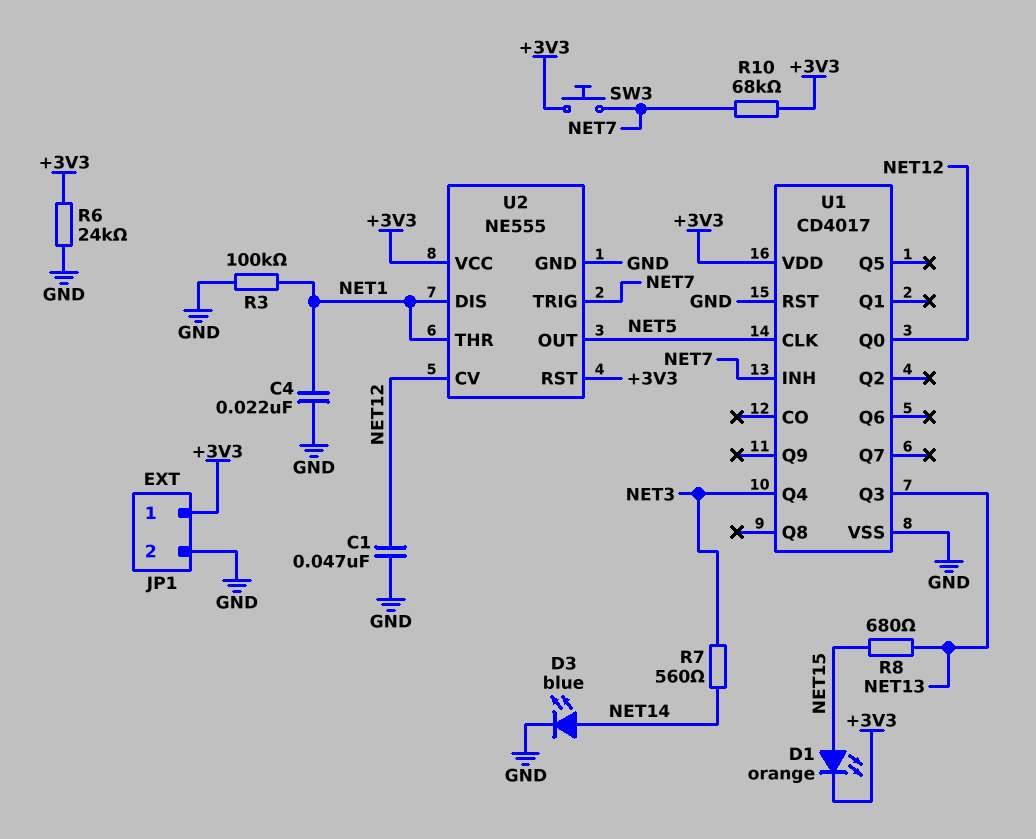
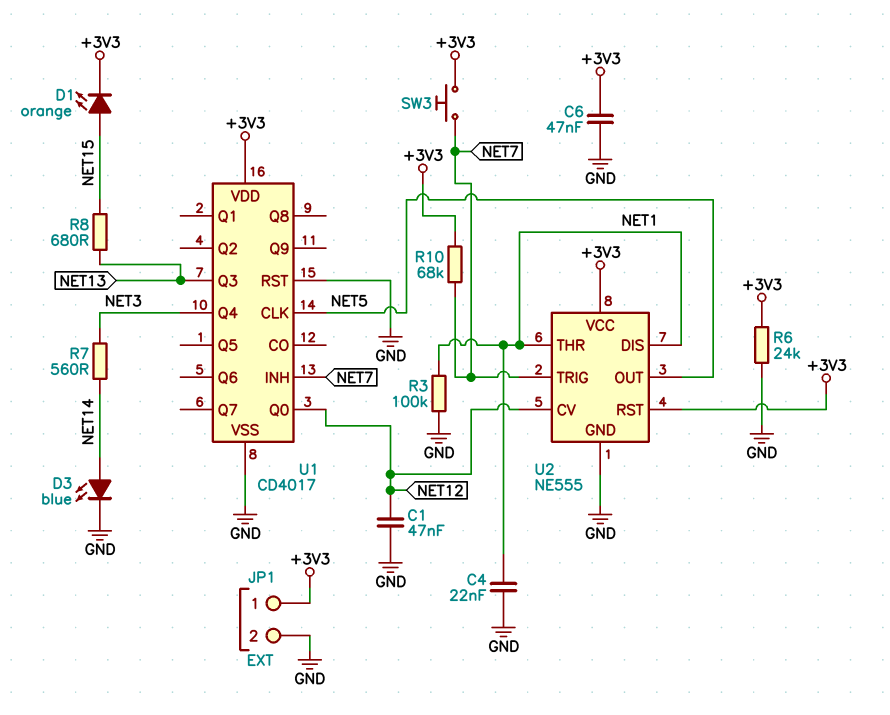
C6: none -> 47nF (+3V3, GND)

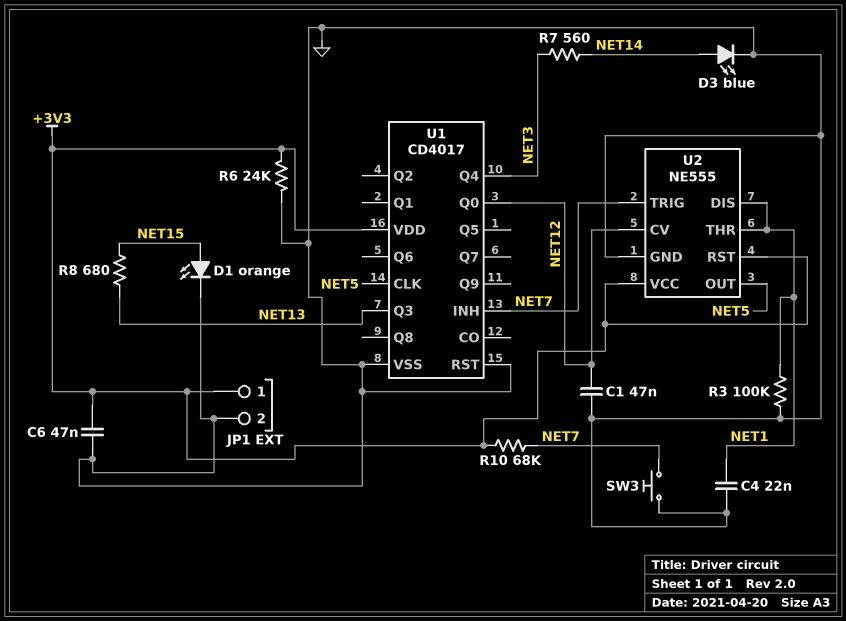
D1: LED orange (A NET15, K +3V3) -> LED orange (A NET15, K GND)
SW3: button (+3V3, NET7) -> button (GND, NET7)

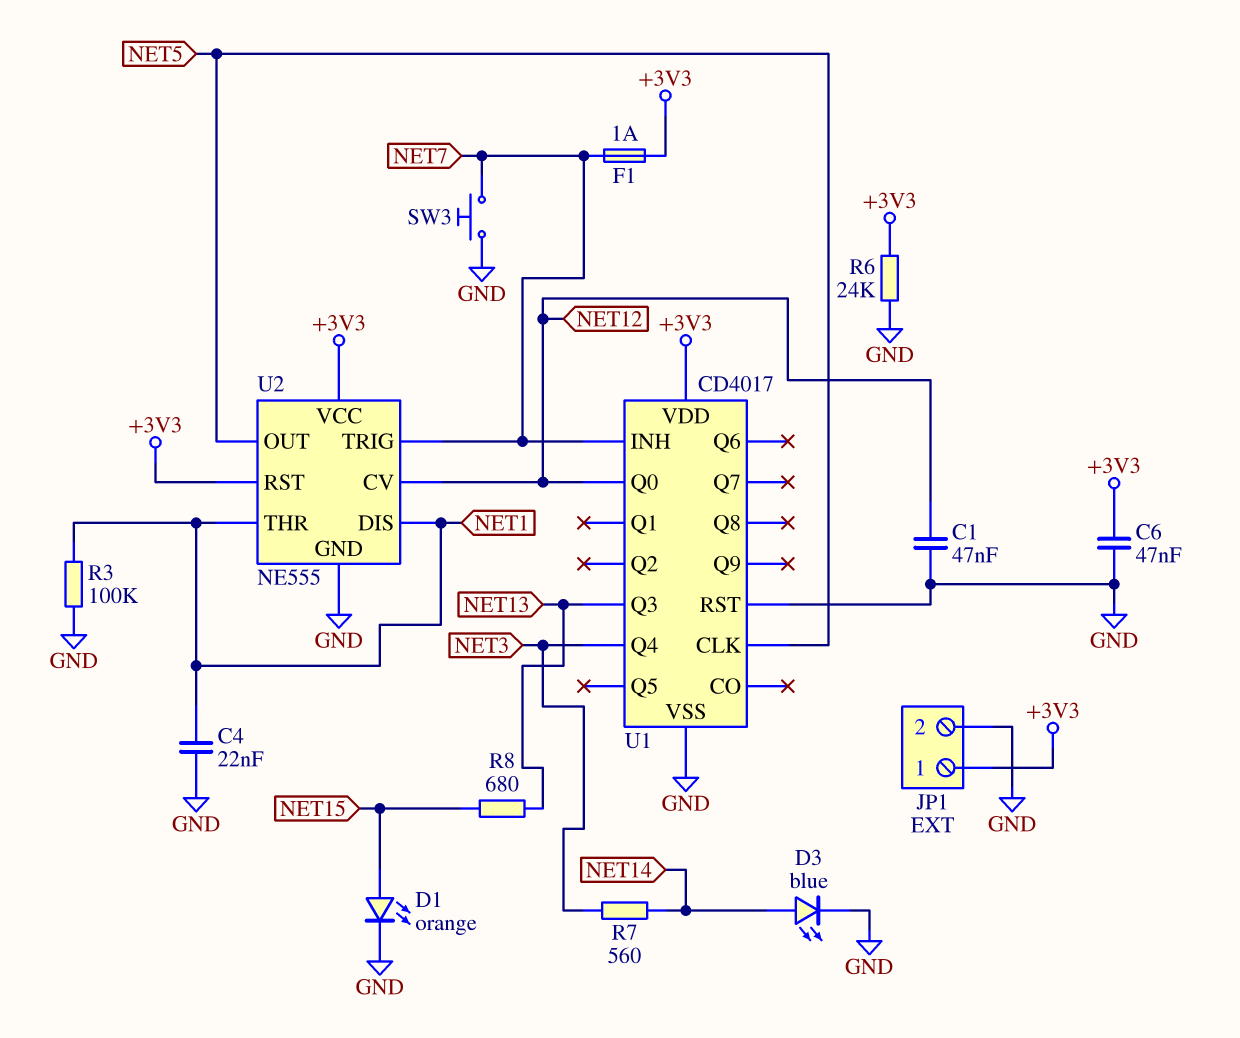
F1: none -> 1A (+3V3, NET7)
R10: 68k (+3V3, NET7) -> none

